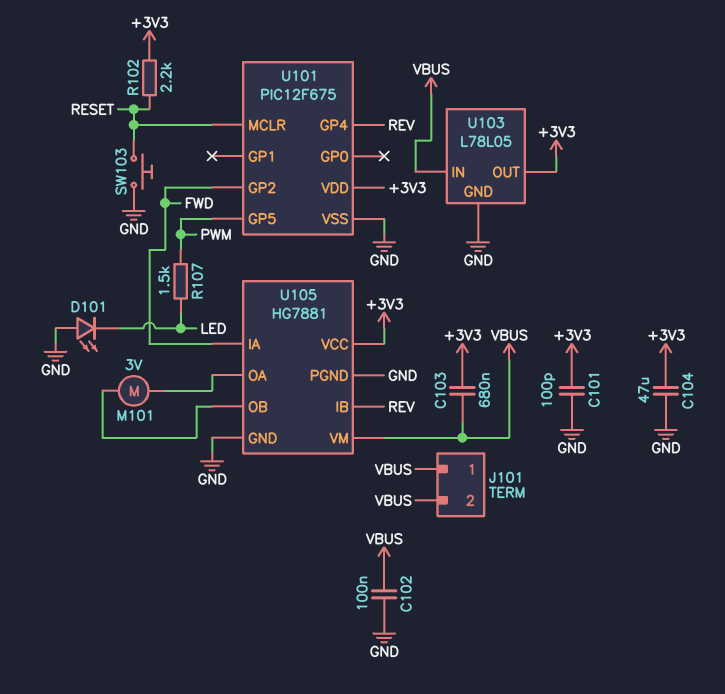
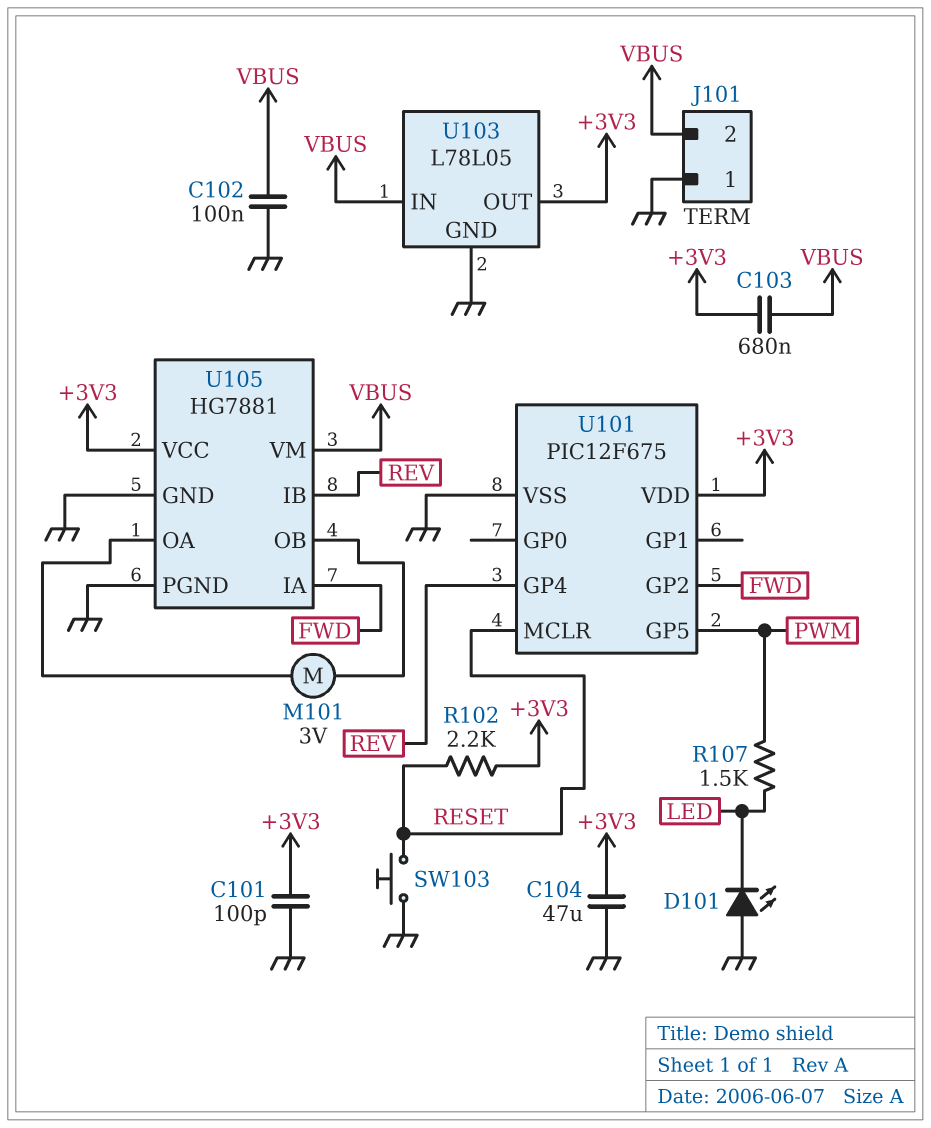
J101 pin 1: VBUS -> GND

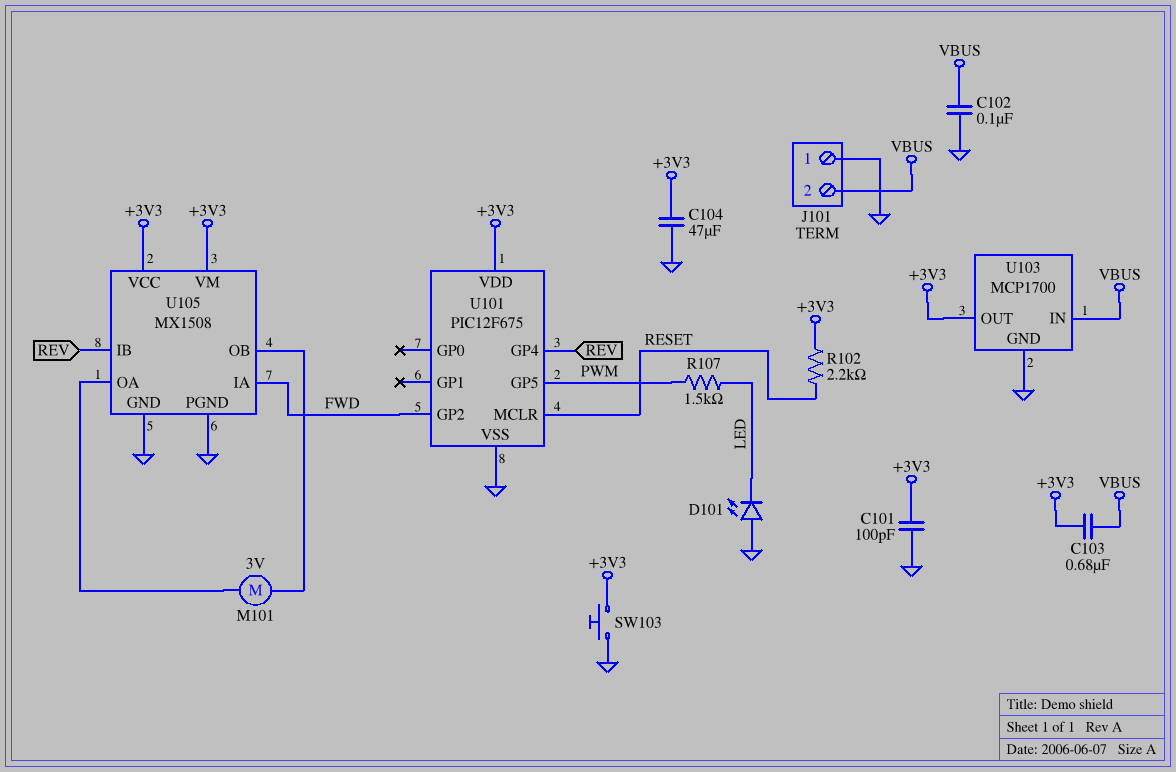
SW103: button (GND, RESET) -> button (+3V3, GND)
U103: L78L05 -> MCP1700
U105: HG7881 -> MX1508
U105 pin VM: VBUS -> +3V3

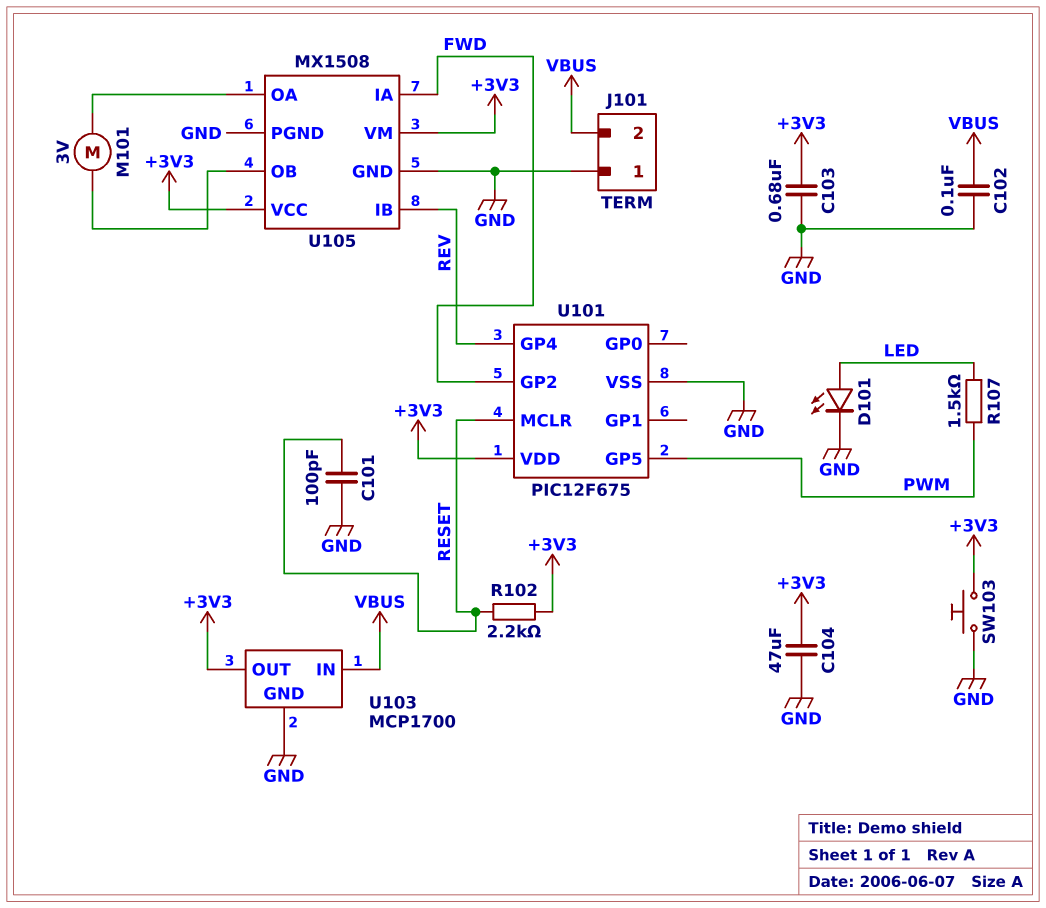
C101: 100pF (+3V3, GND) -> 100pF (GND, RESET)
C103: 680nF (+3V3, VBUS) -> 680nF (+3V3, GND)
D101: LED (A GND, K LED) -> LED (A LED, K GND)

